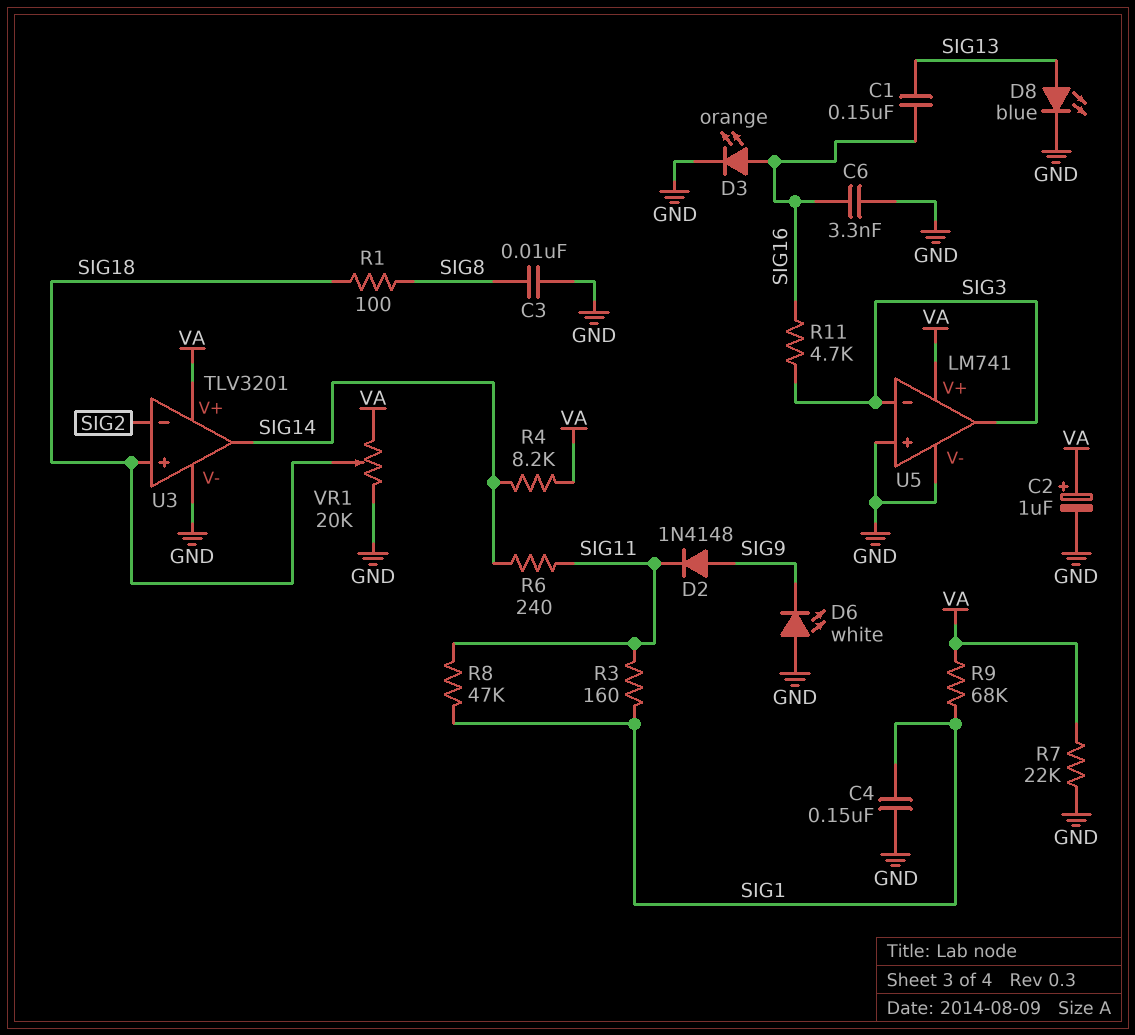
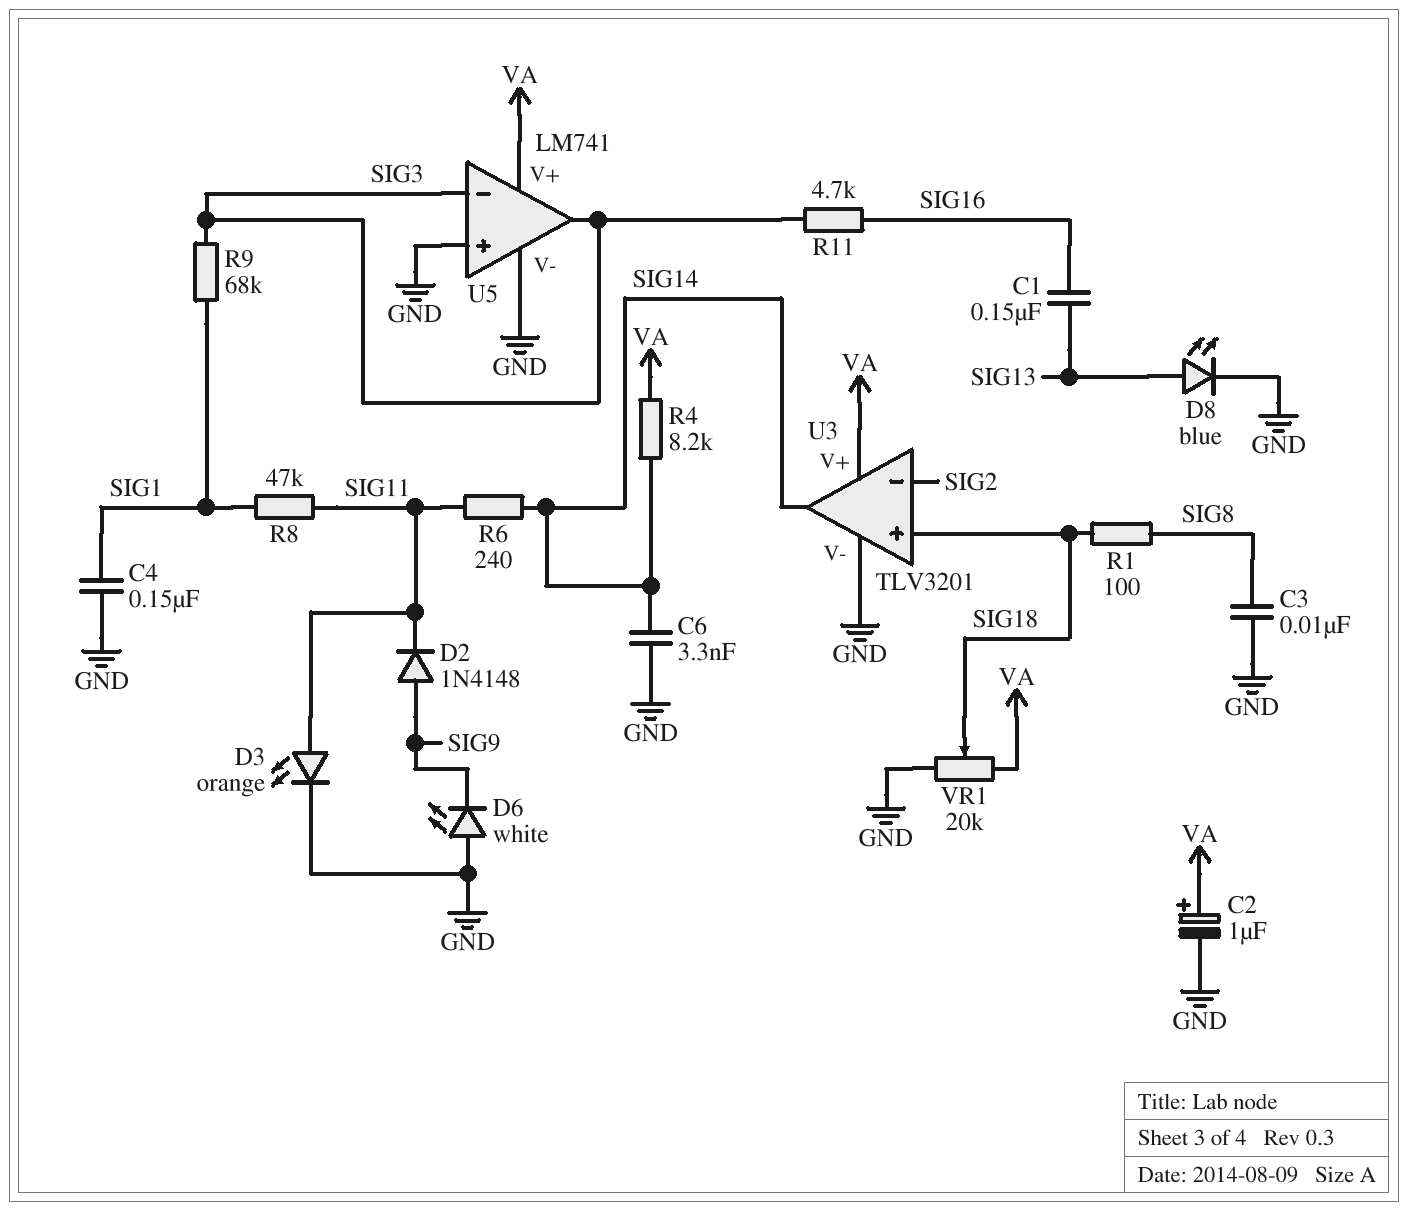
C6: 3.3nF (GND, SIG16) -> 3.3nF (GND, SIG14)
D3: LED orange (A SIG16, K GND) -> LED orange (A SIG11, K GND)
R3: 160 (SIG1, SIG11) -> none
R7: 22k (GND, VA) -> none
R9: 68k (SIG1, VA) -> 68k (SIG1, SIG3)

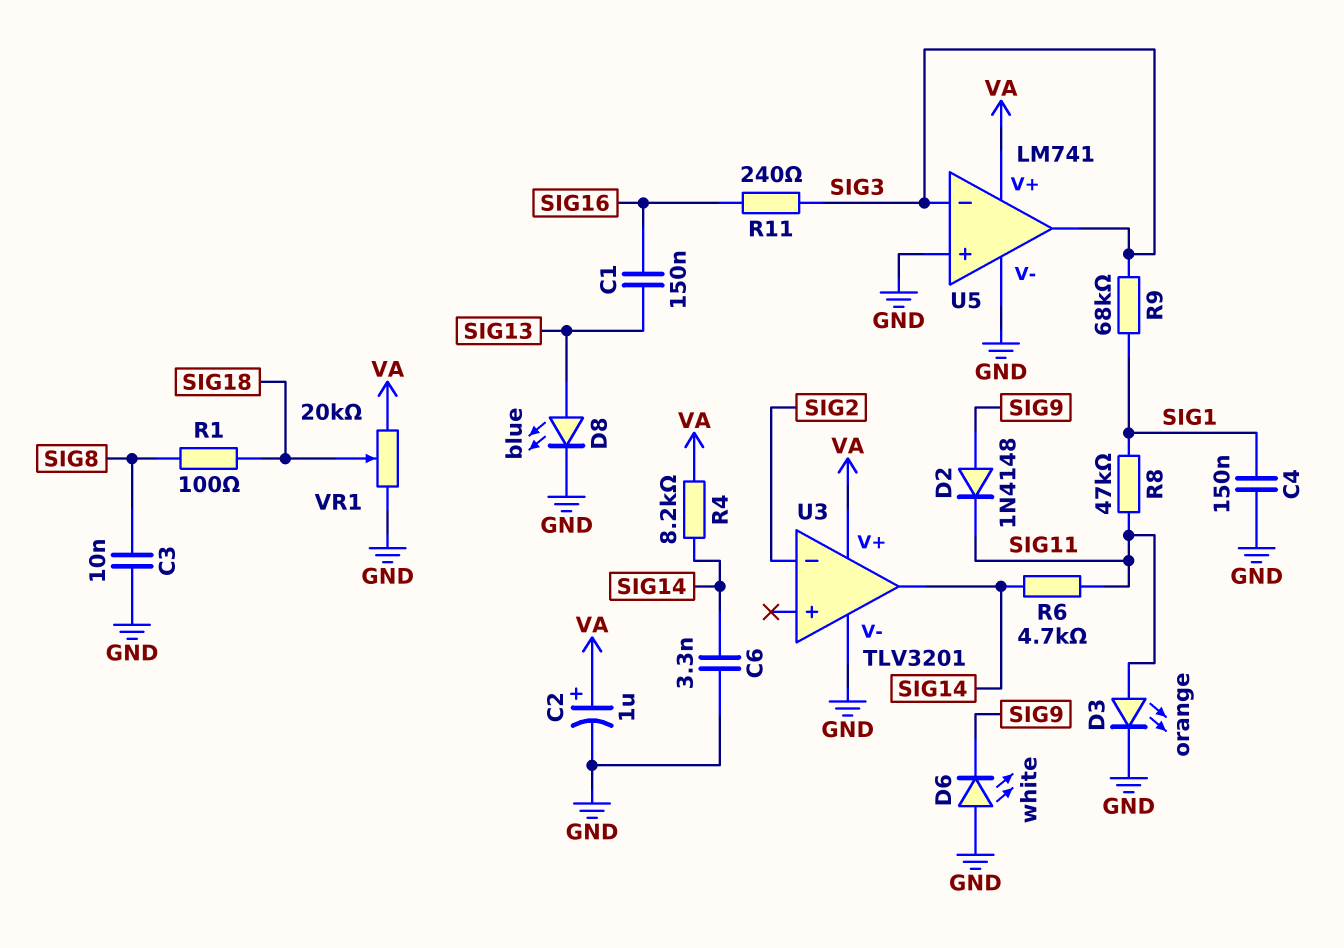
R6: 240 (SIG11, SIG14) -> 4.7k (SIG11, SIG14)
R11: 4.7k (SIG3, SIG16) -> 240 (SIG3, SIG16)
U3 pin in+: SIG18 -> none

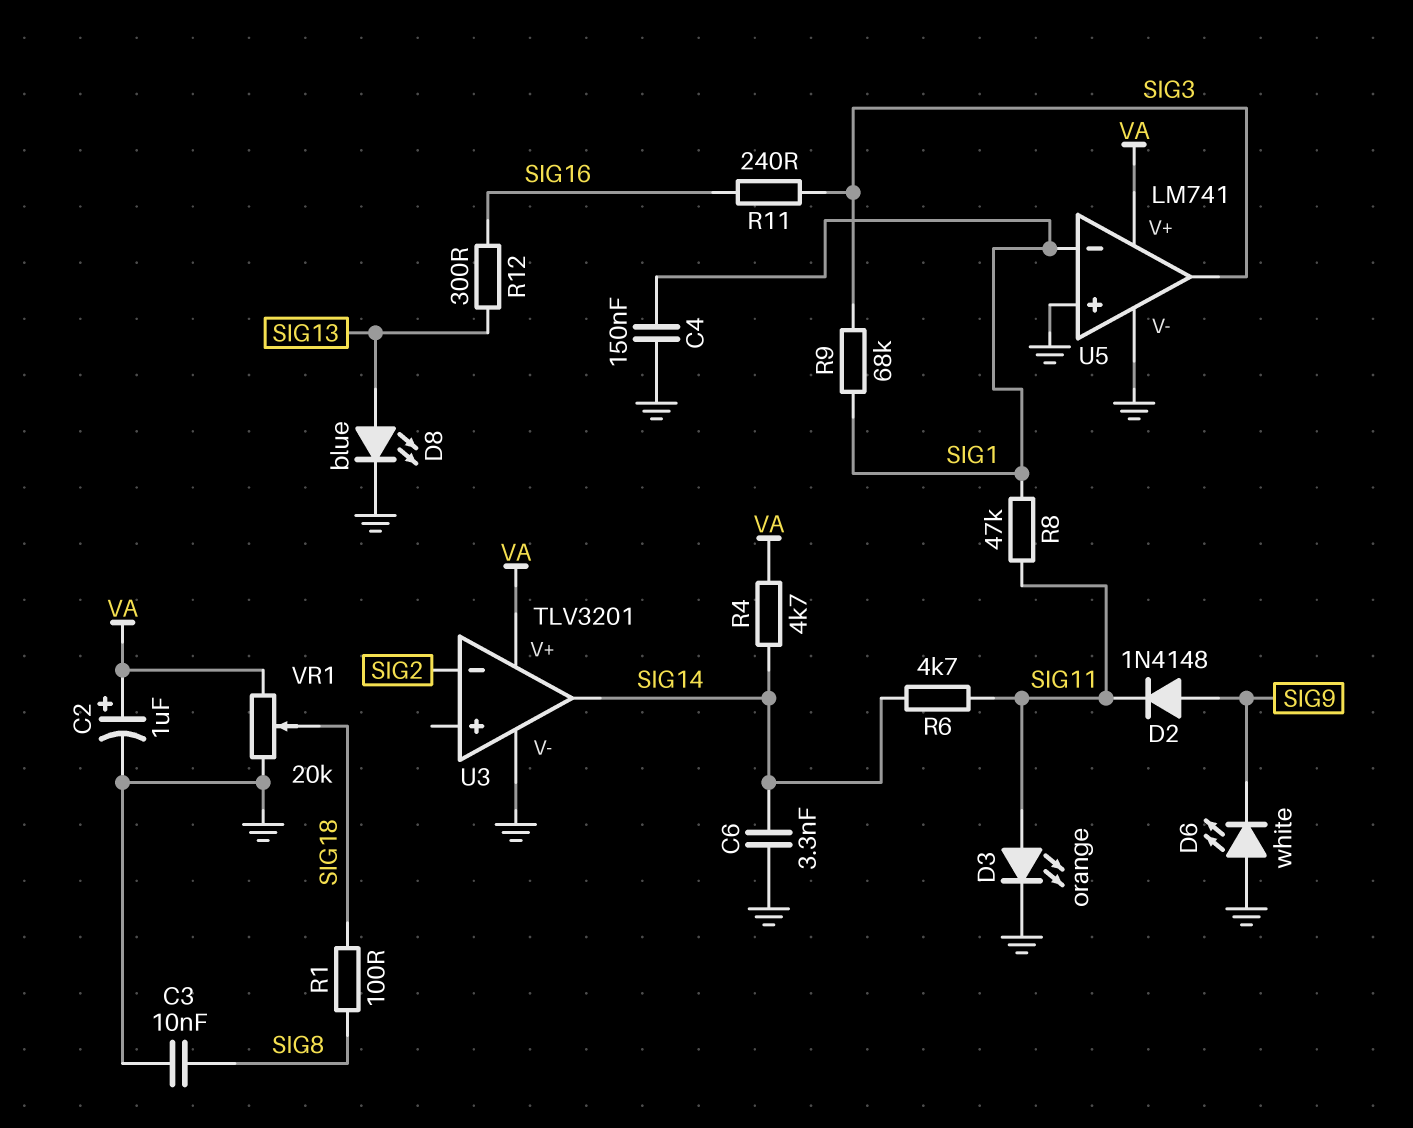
C1: 150nF (SIG13, SIG16) -> none
R4: 8.2k (SIG14, VA) -> 4.7k (SIG14, VA)
R12: none -> 300 (SIG13, SIG16)
U5 pin in-: SIG3 -> SIG1

